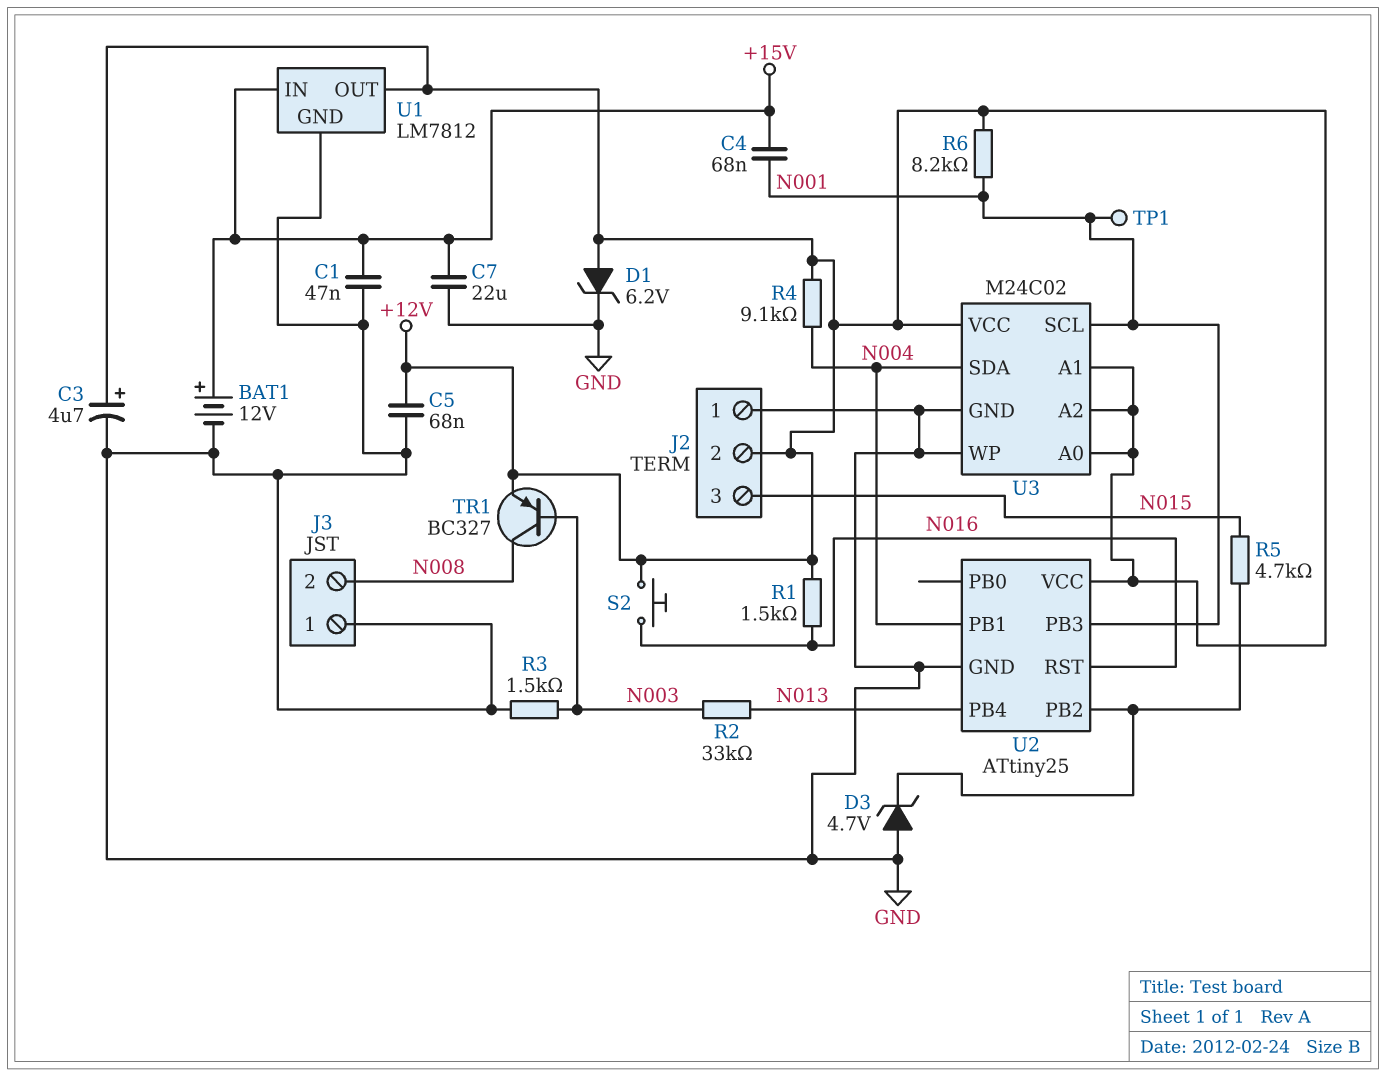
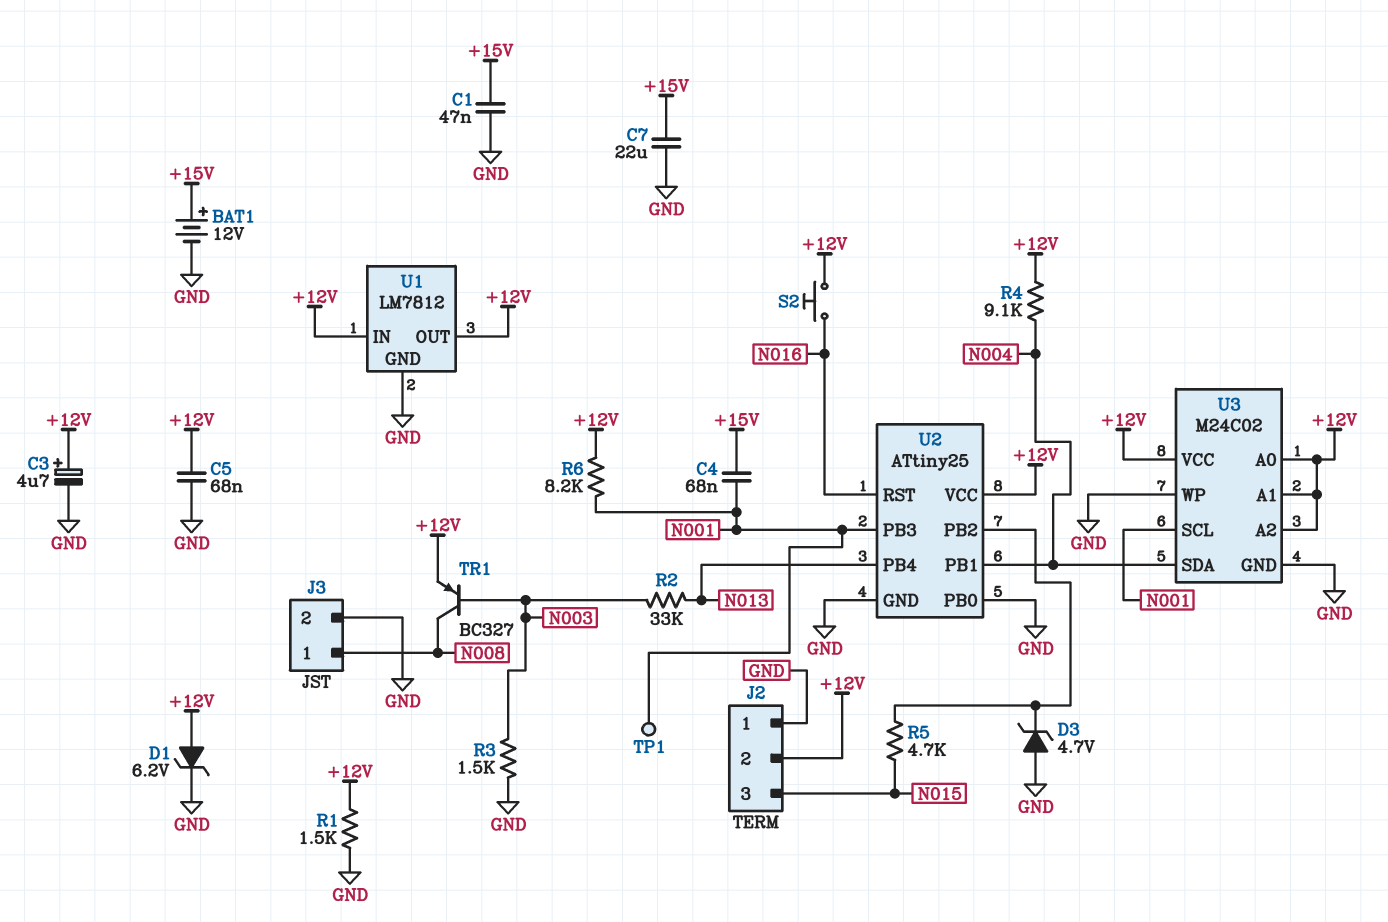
J3 pin 1: GND -> N008
J3 pin 2: N008 -> GND
R1: 1.5k (+12V, N016) -> 1.5k (+12V, GND)
U1 pin IN: +15V -> +12V
U2 pin PB0: none -> GND

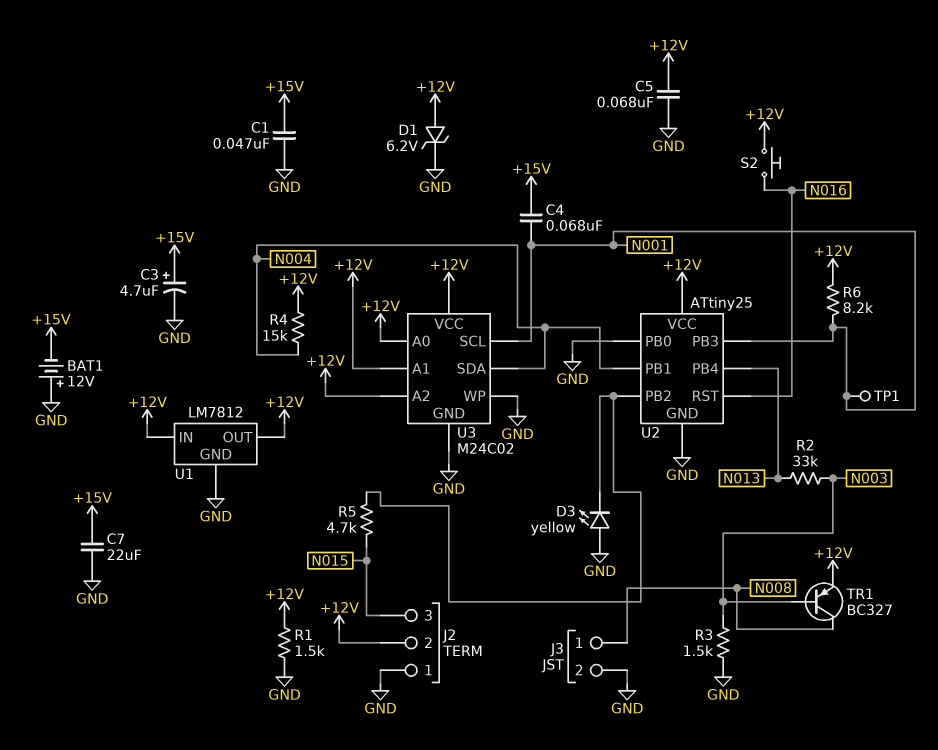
BAT1: 12V (plus +15V, minus GND) -> 12V (plus GND, minus +15V)
C3: 4.7uF (plus +12V, minus GND) -> 4.7uF (plus +15V, minus GND)
D3: zener 4.7V (A GND, K U2/PB2) -> LED yellow (A GND, K U2/PB2)
R4: 9.1k (+12V, N004) -> 15k (+12V, N004)

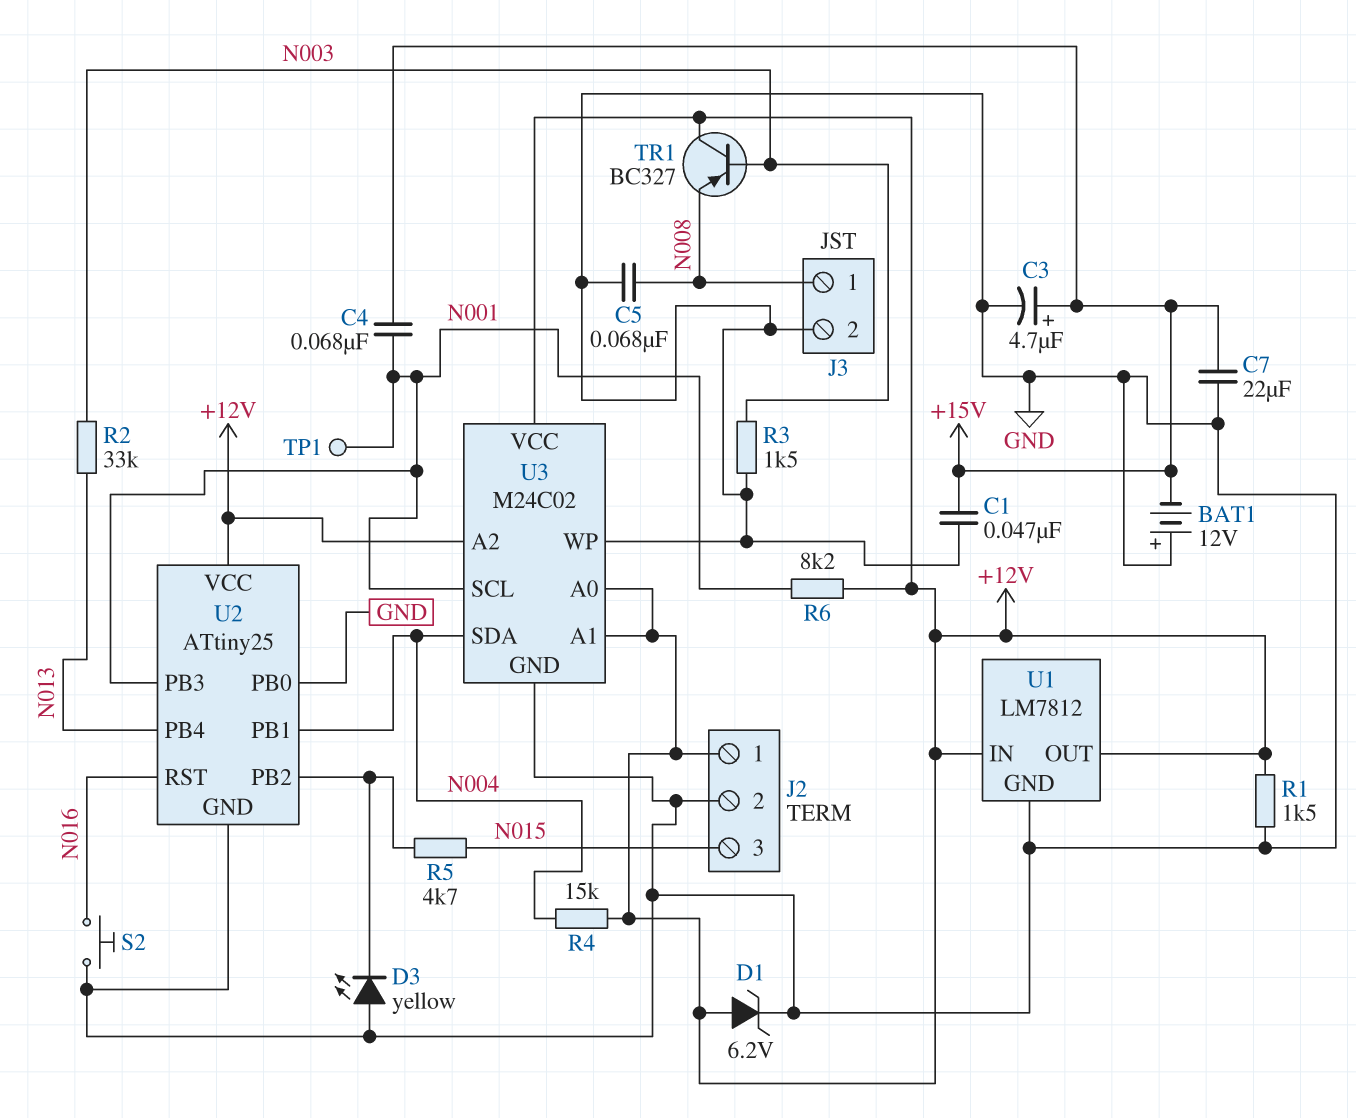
C5: 68nF (+12V, GND) -> 68nF (GND, N008)
J2 pin 1: GND -> +12V
J2 pin 2: +12V -> GND
S2: button (+12V, N016) -> button (GND, N016)
TR1: PNP BC327 (B N003, C N008, E +12V) -> PNP BC327 (B N003, C +12V, E N008)

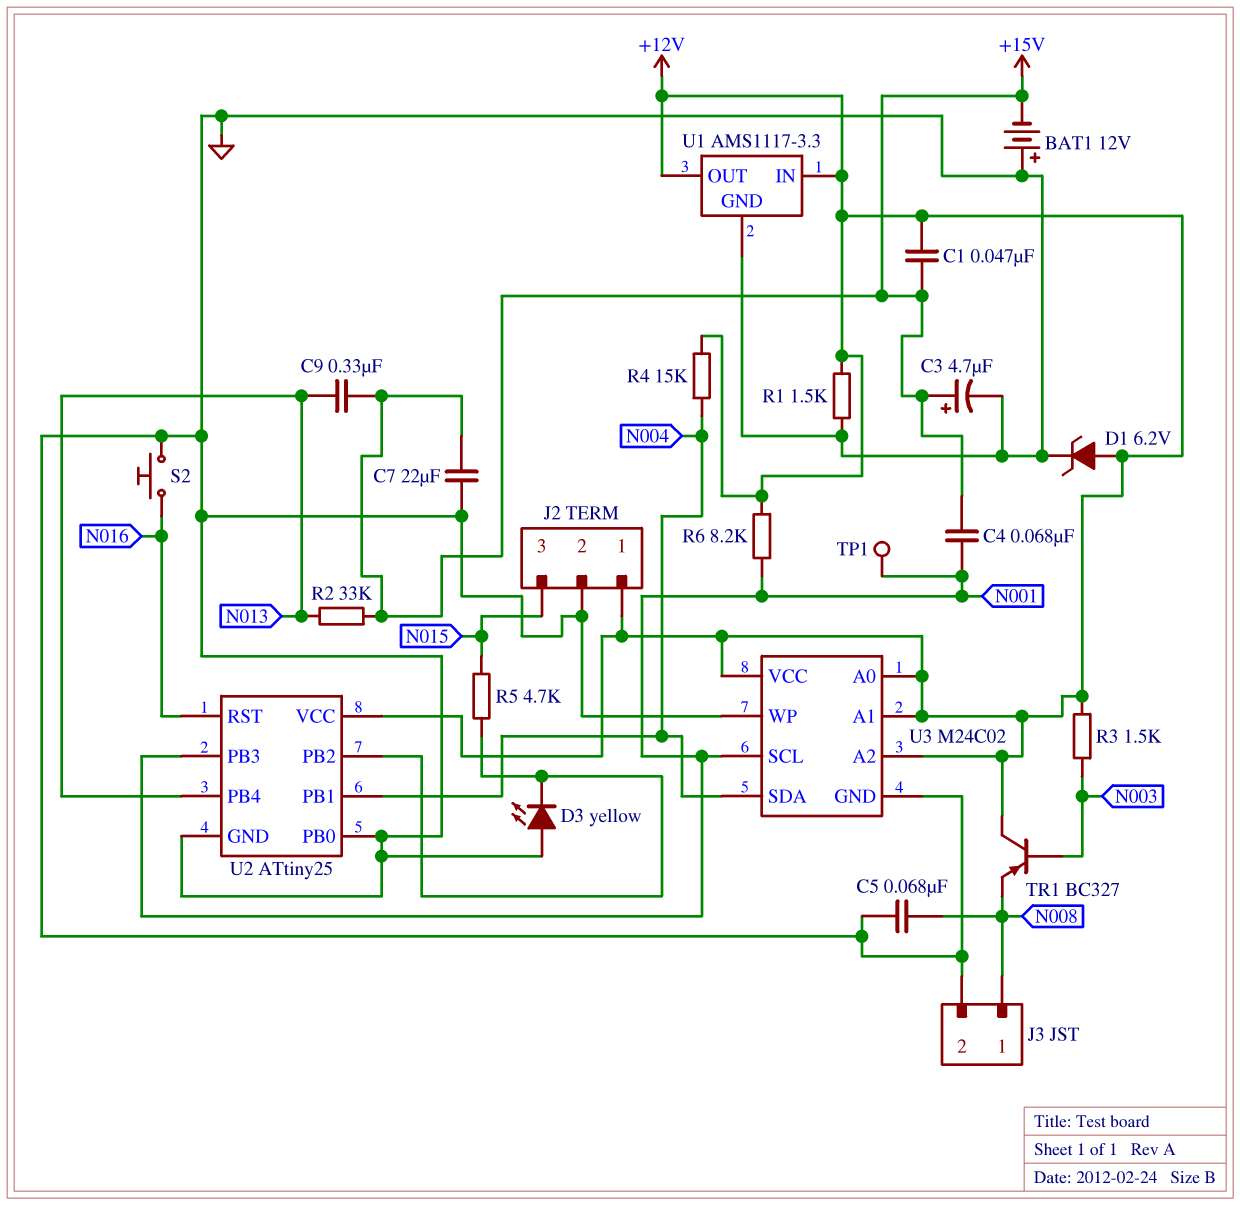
C1: 47nF (+15V, GND) -> 47nF (+12V, +15V)
C9: none -> 330nF (+15V, N013)
R2: 33k (N003, N013) -> 33k (+15V, N013)
R3: 1.5k (GND, N003) -> 1.5k (+12V, N003)
U1: LM7812 -> AMS1117-3.3

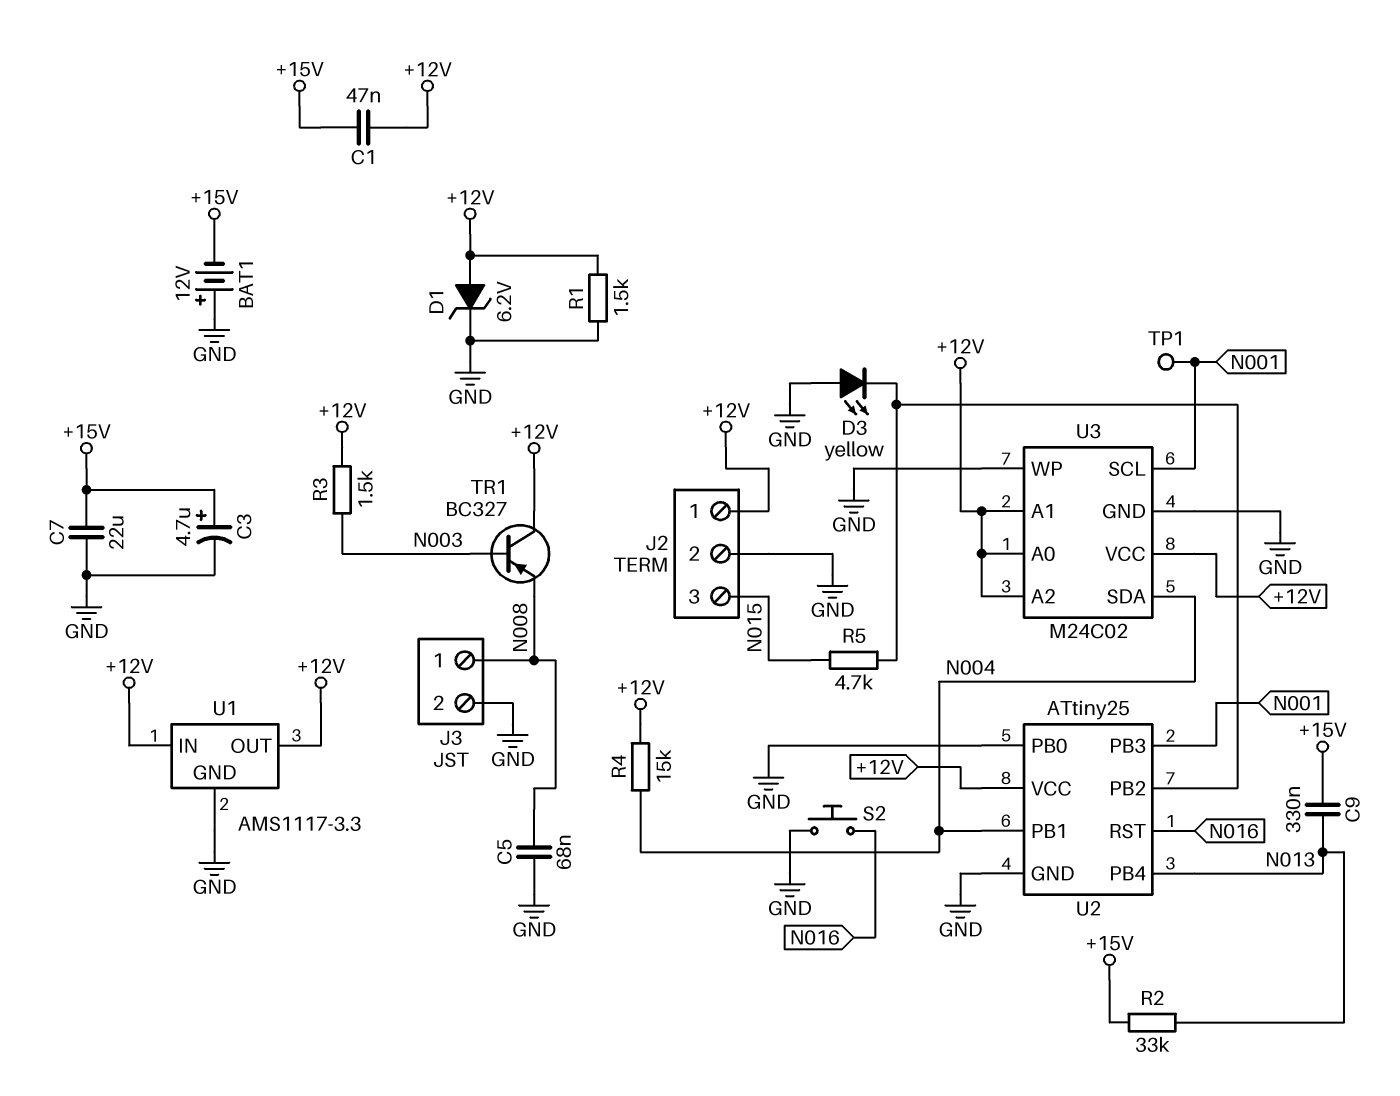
C4: 68nF (+15V, N001) -> none
R6: 8.2k (+12V, N001) -> none

